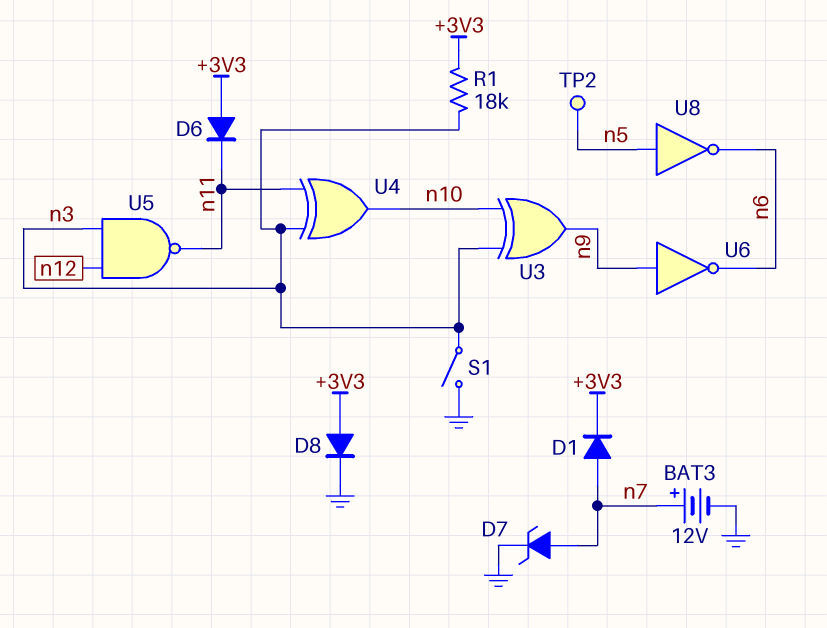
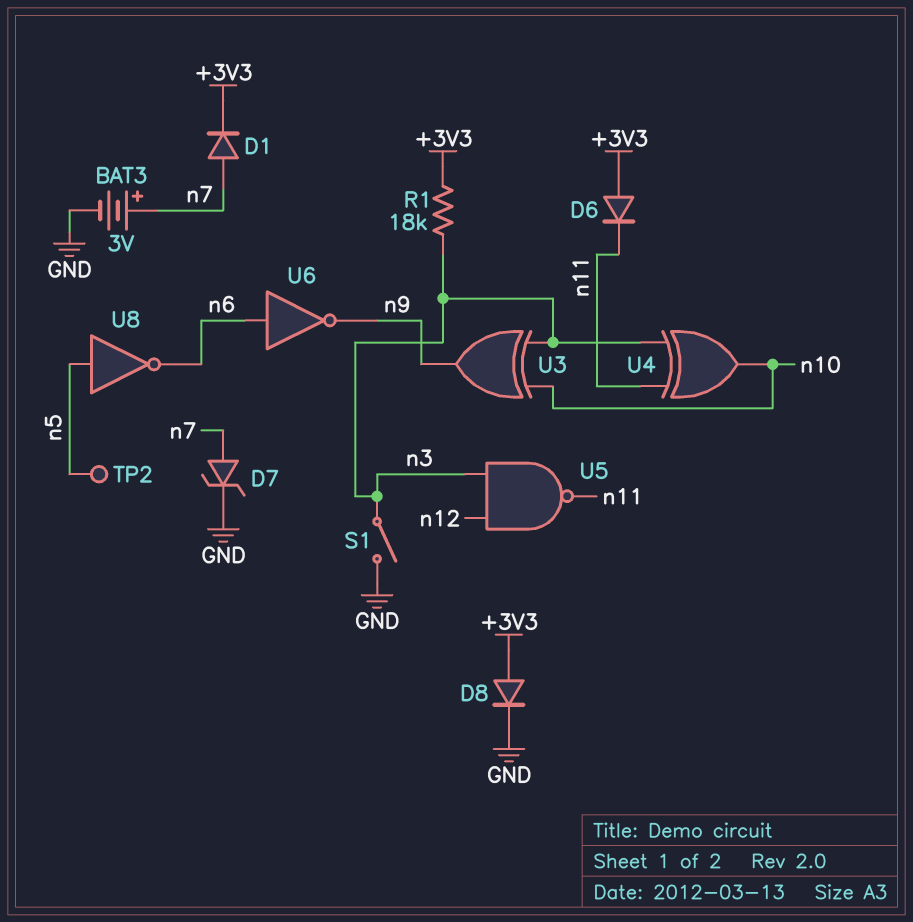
BAT3: 12V (plus n7, minus GND) -> 3V (plus n7, minus GND)
U6: NOT (in n9, out n6) -> NOT (in n6, out n9)

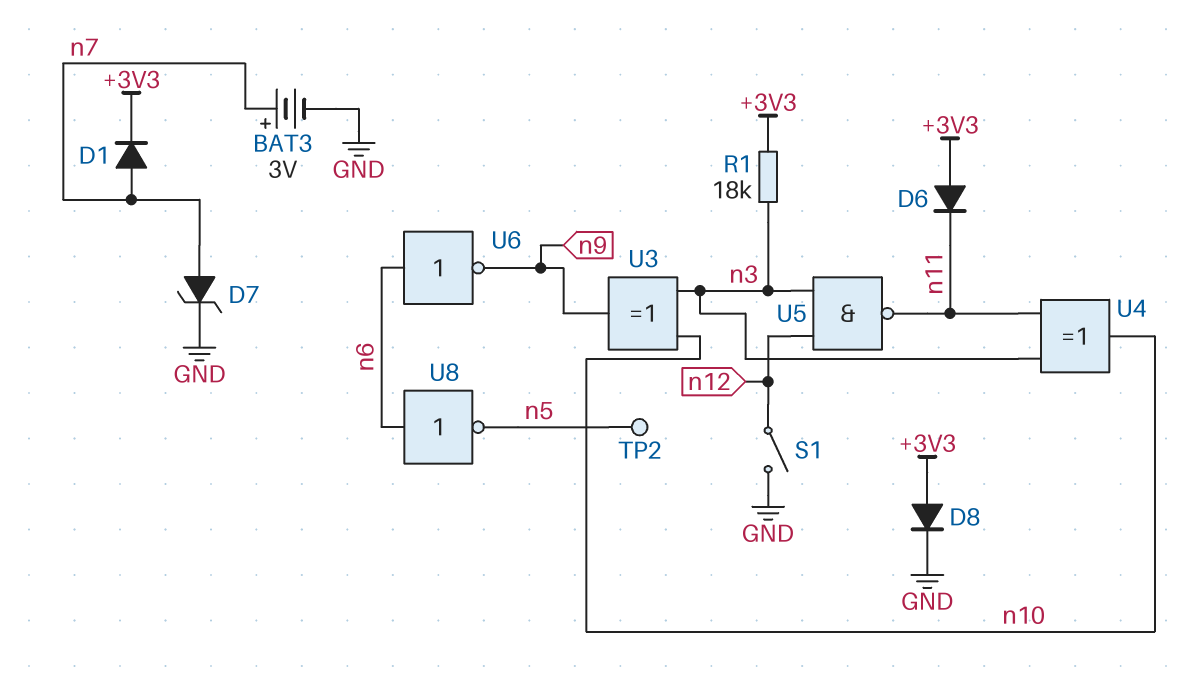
S1: switch (GND, n3) -> switch (GND, n12)
U8: NOT (in n5, out n6) -> NOT (in n6, out n5)

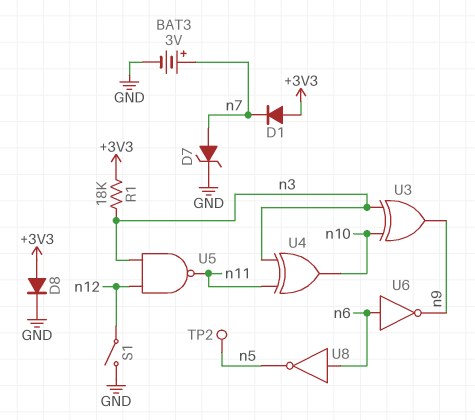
D1: diode (A n7, K +3V3) -> diode (A +3V3, K n7)
D6: diode (A +3V3, K n11) -> none

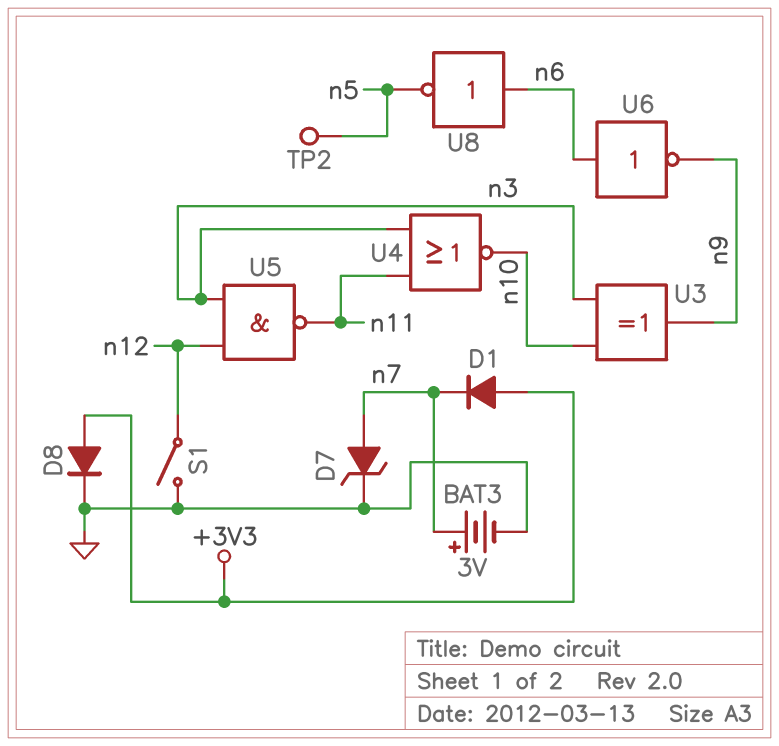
R1: 18k (+3V3, n3) -> none
U4: XOR (in n3, in n11, out n10) -> NOR (in n3, in n11, out n10)

